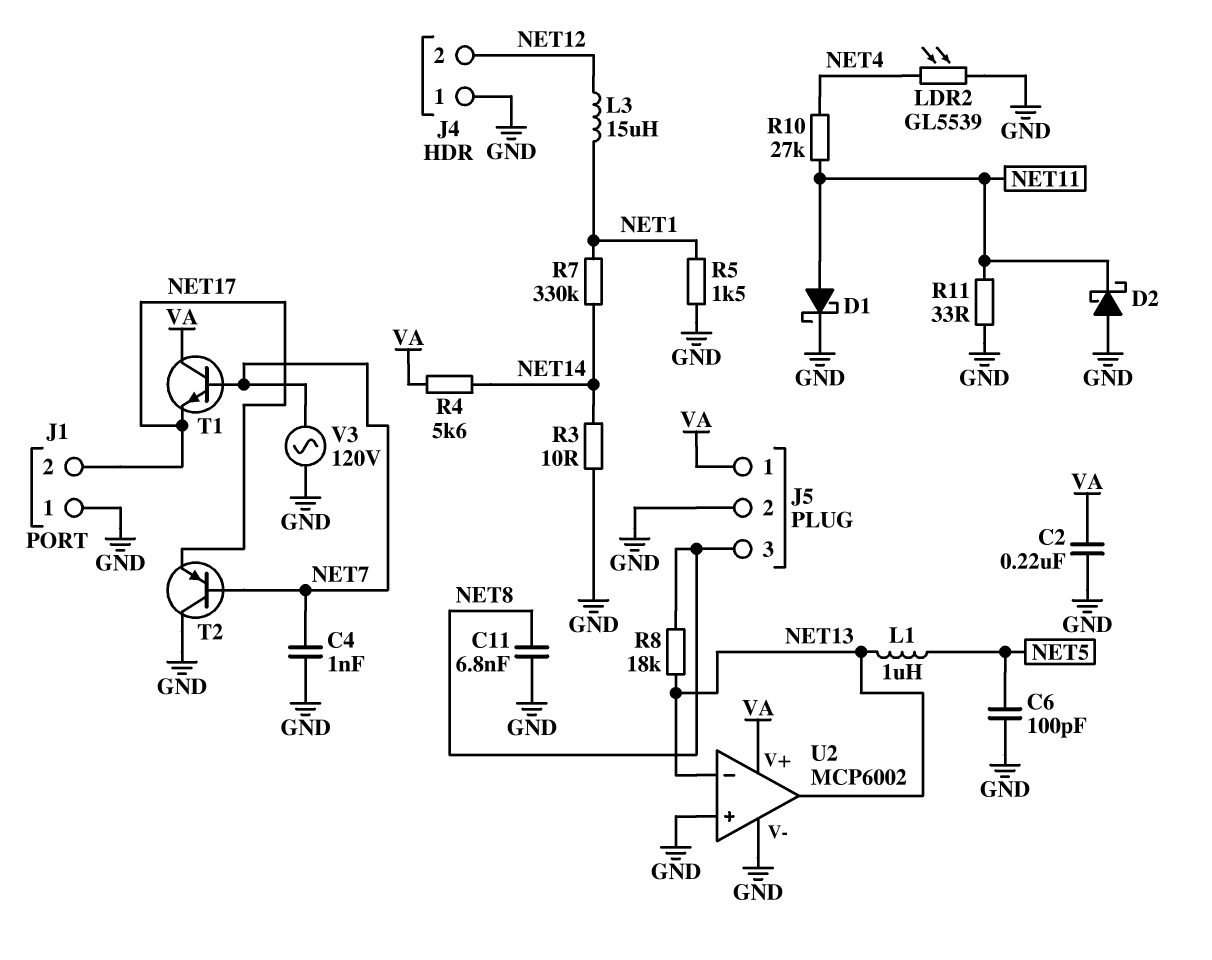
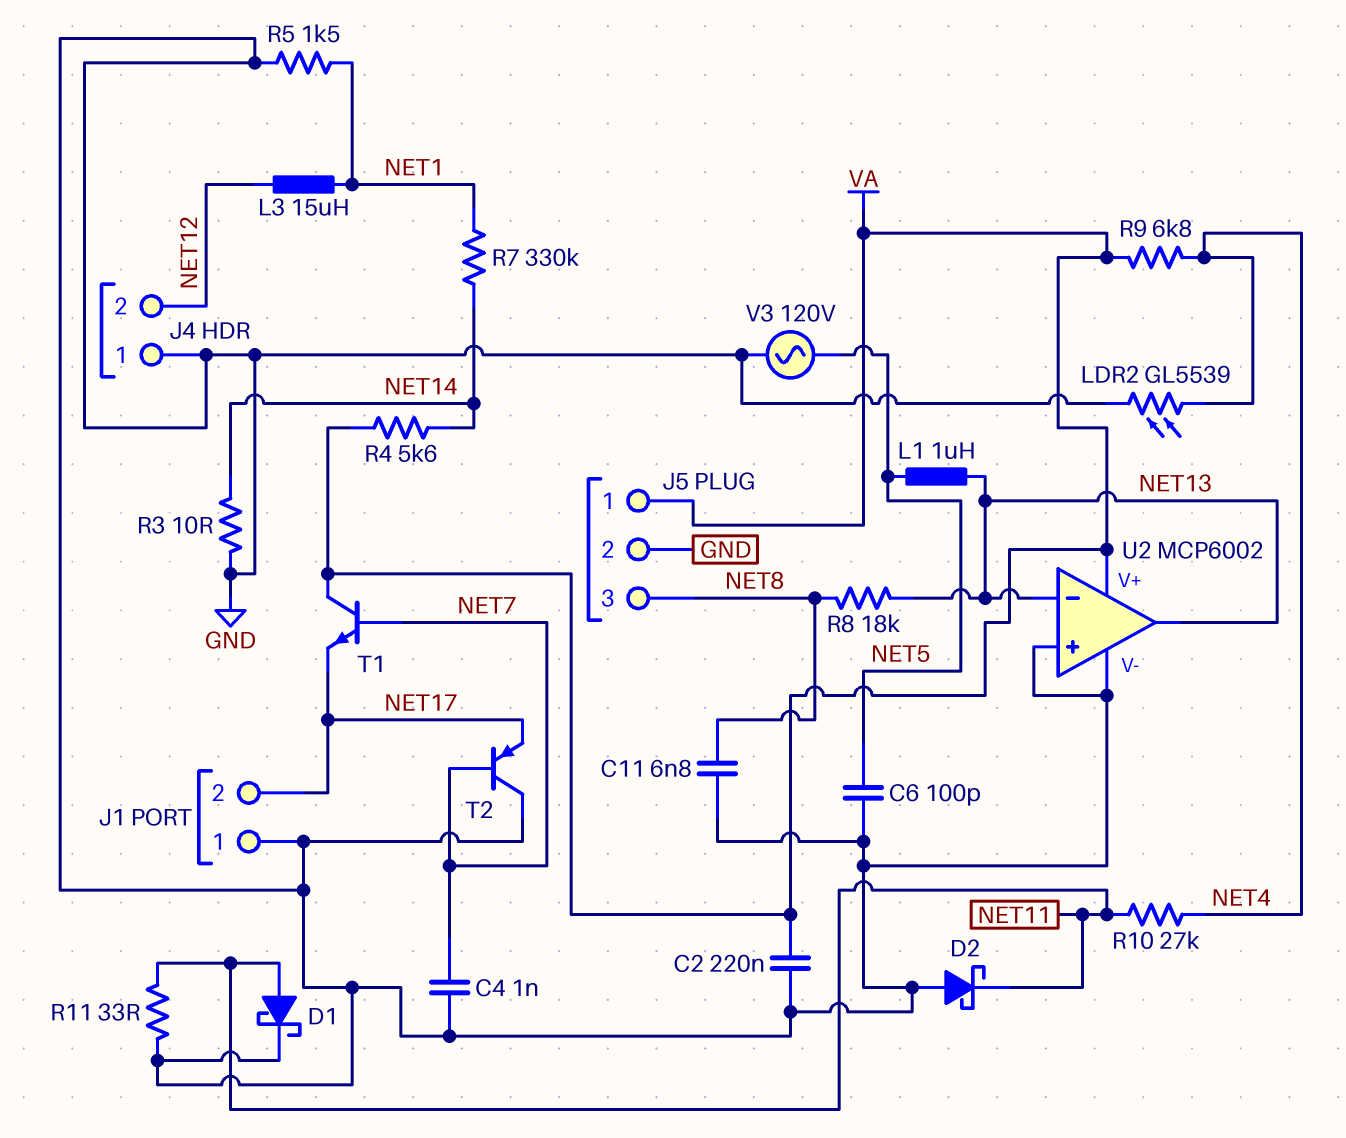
R9: none -> 6.8k (NET4, VA)
V3: AC 120V (GND, NET7) -> AC 120V (GND, NET5)

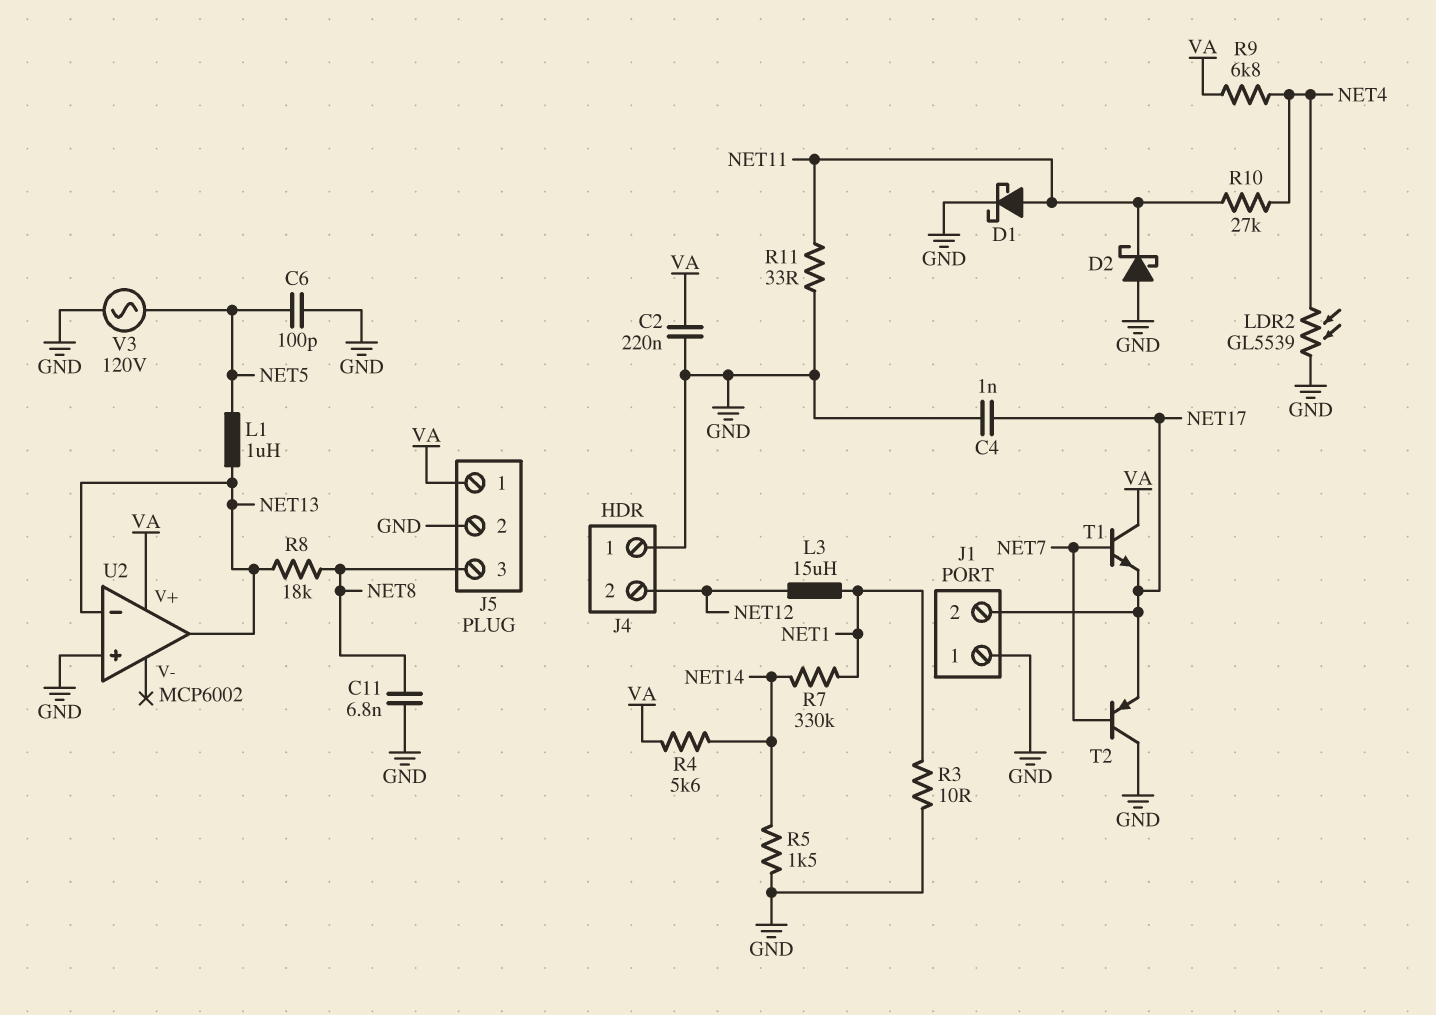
C4: 1nF (GND, NET7) -> 1nF (GND, NET17)
R3: 10 (GND, NET14) -> 10 (GND, NET1)
R5: 1.5k (GND, NET1) -> 1.5k (GND, NET14)
U2 pin V-: GND -> none

